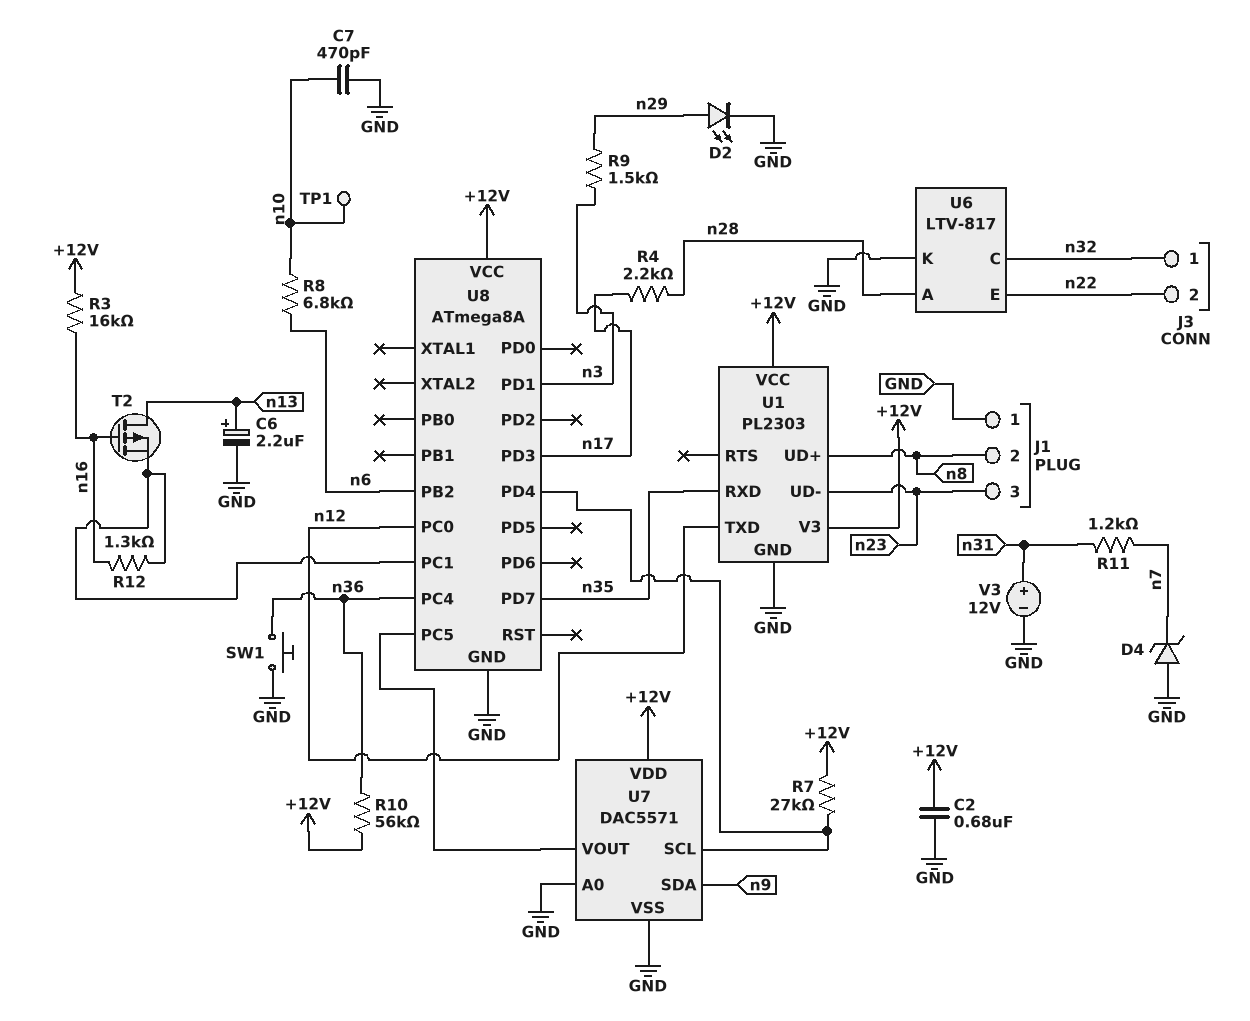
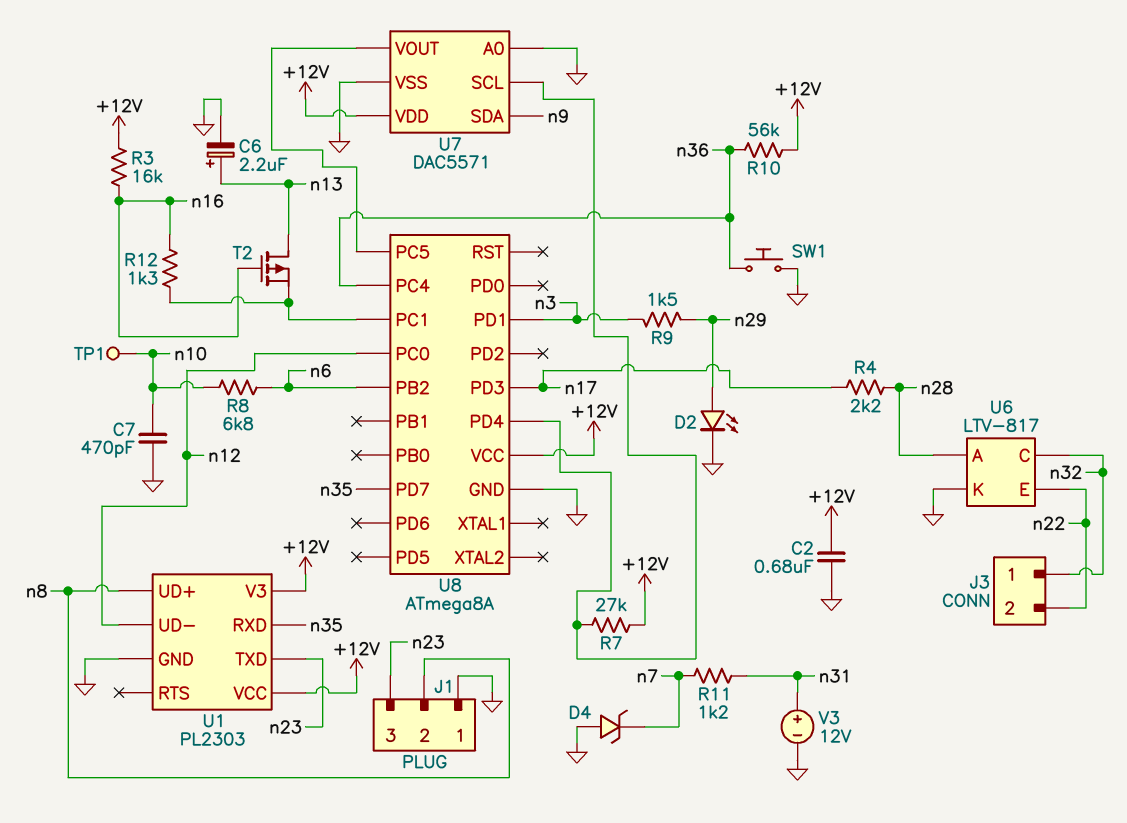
U1 pin TXD: n12 -> n23
U1 pin UD-: n23 -> n12

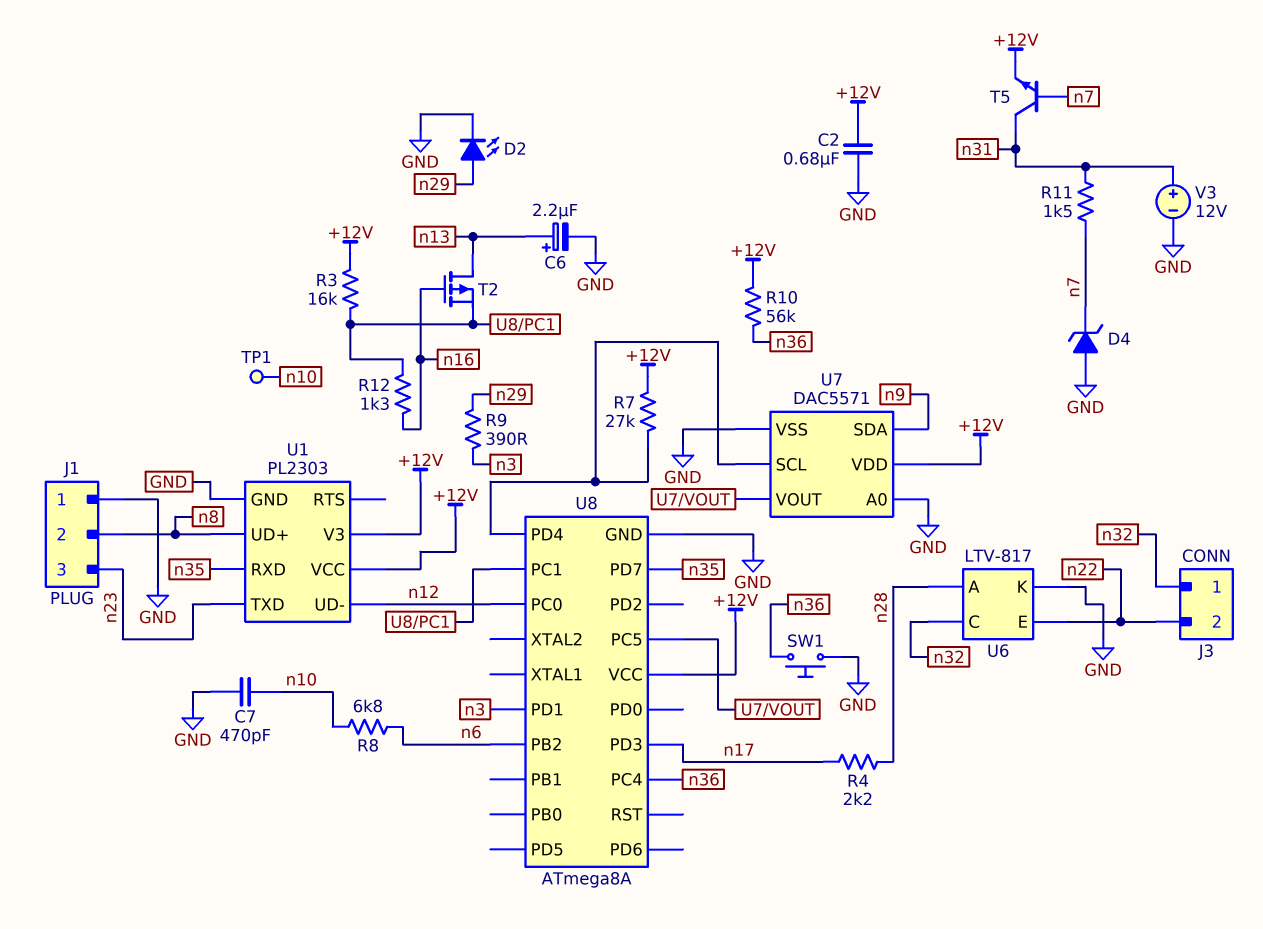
R3: 16k (+12V, n16) -> 16k (+12V, U8/PC1)
R9: 1.5k (n3, n29) -> 390 (n3, n29)
R11: 1.2k (n7, n31) -> 1.5k (n7, n31)
T5: none -> NPN (B n7, C n31, E +12V)

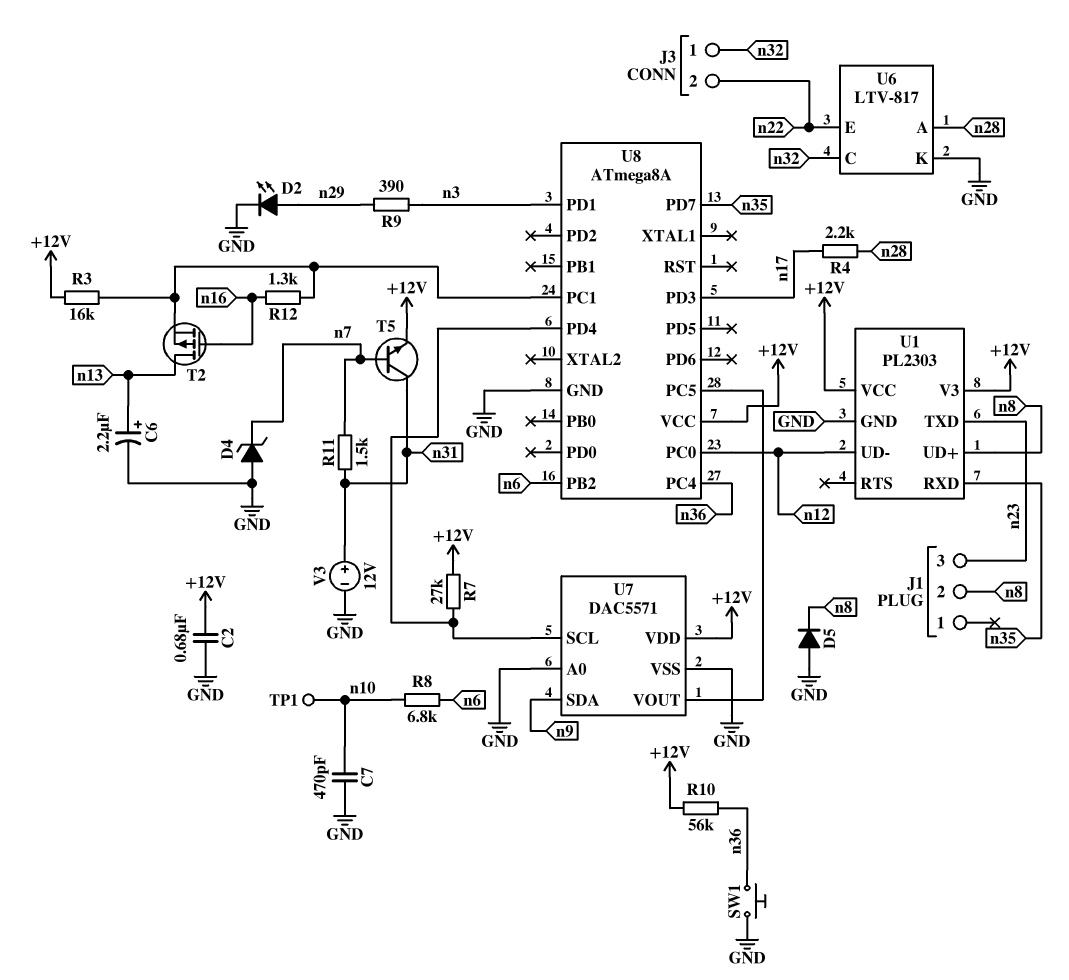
D5: none -> diode (A GND, K n8)
J1 pin 1: GND -> none

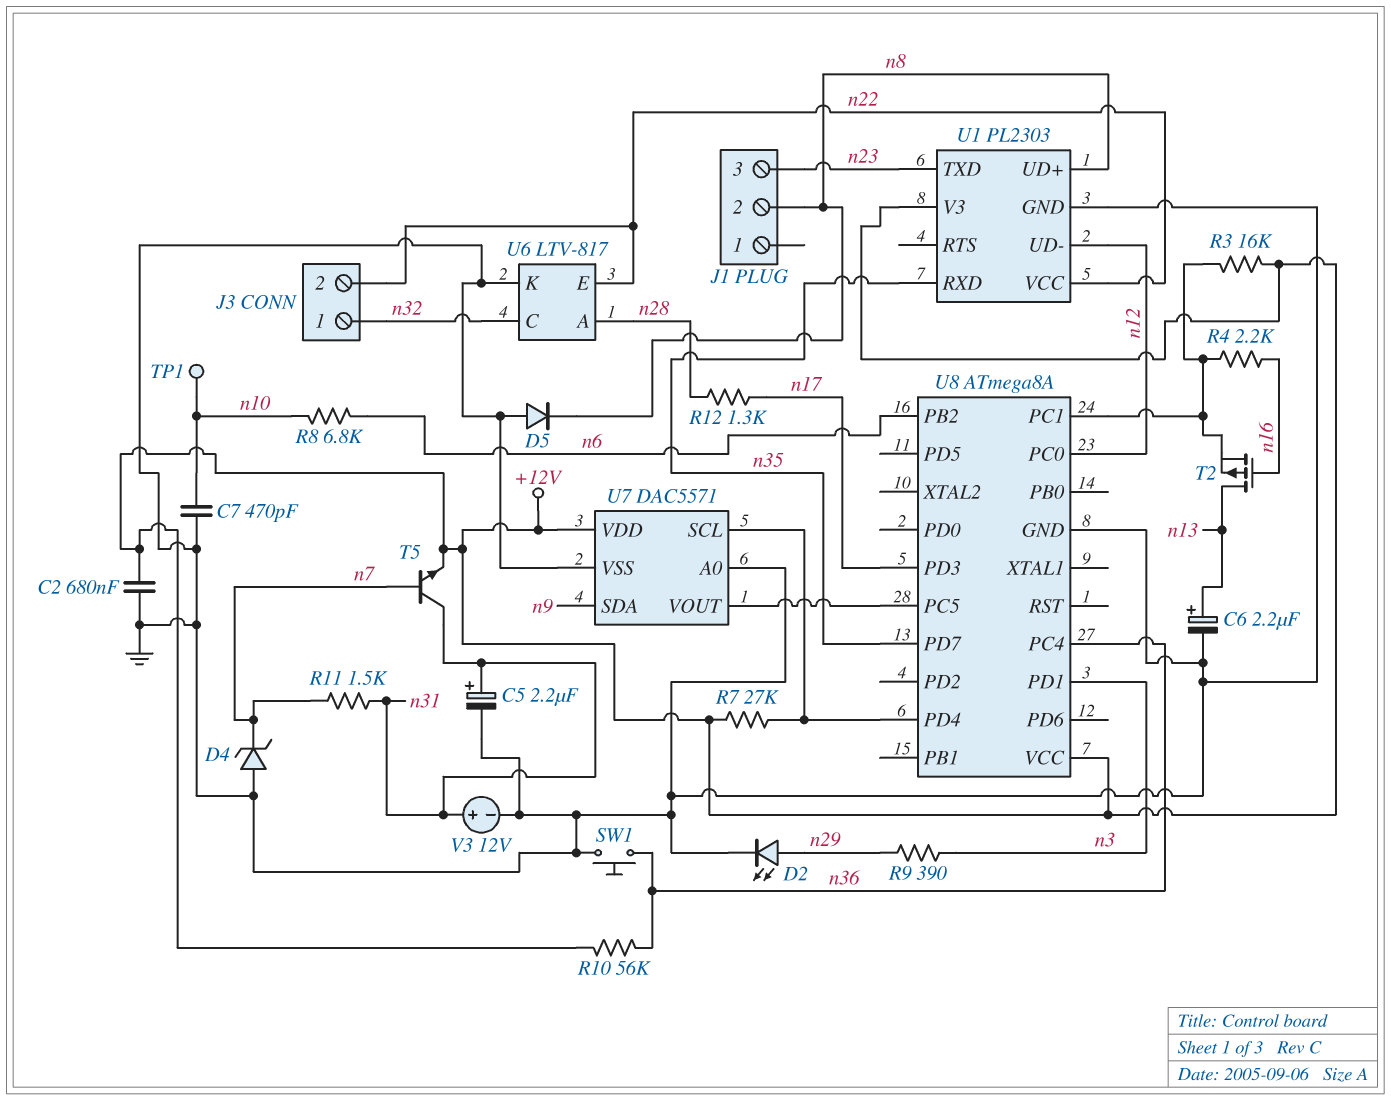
C5: none -> 2.2uF (plus n31, minus GND)
R4: 2.2k (n17, n28) -> 2.2k (U8/PC1, n16)
R12: 1.3k (U8/PC1, n16) -> 1.3k (n17, n28)
U1 pin VCC: +12V -> n22

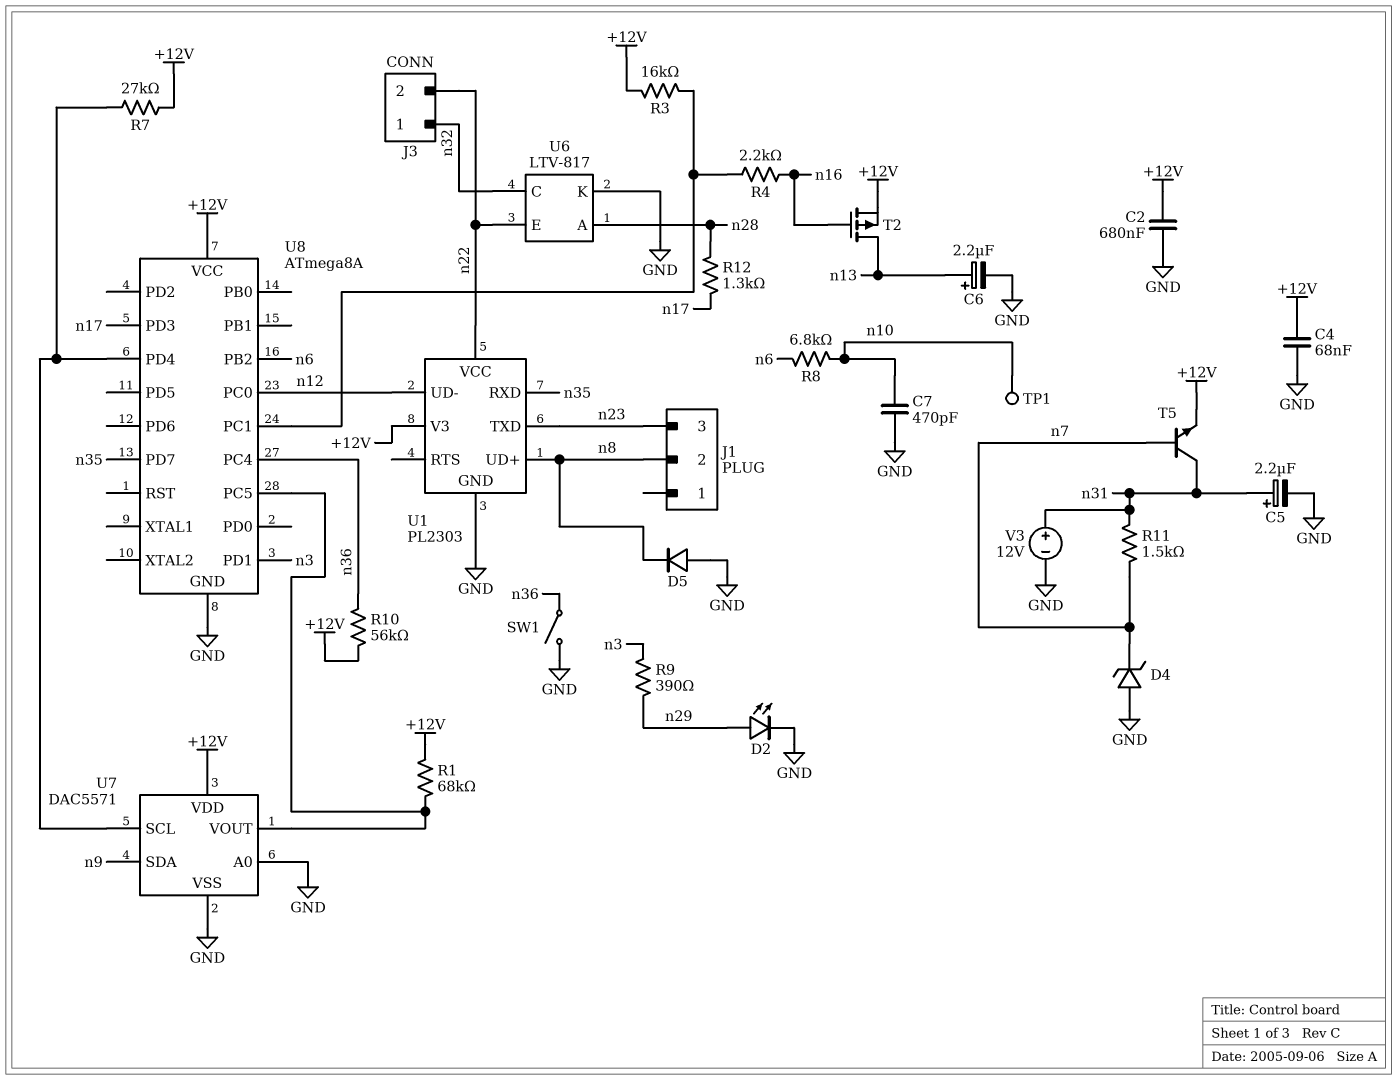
C4: none -> 68nF (+12V, GND)
R1: none -> 68k (+12V, U7/VOUT)
SW1: button (GND, n36) -> switch (GND, n36)
T2: PMOS (G n16, D n13, S U8/PC1) -> PMOS (G n16, D n13, S +12V)

